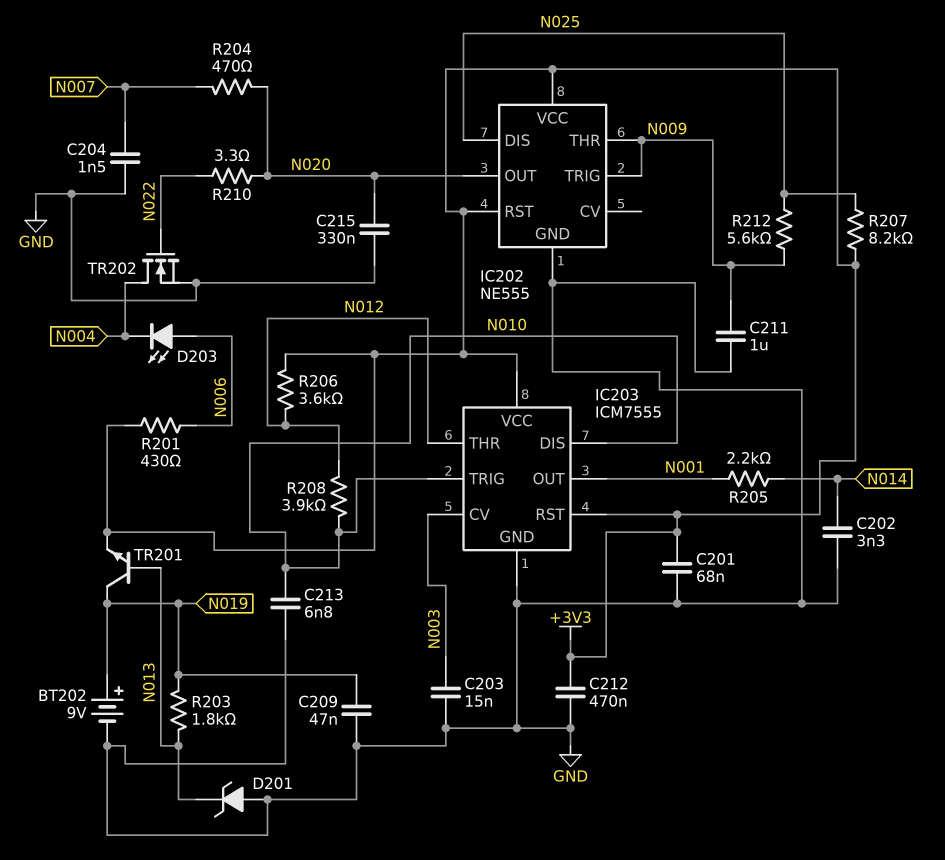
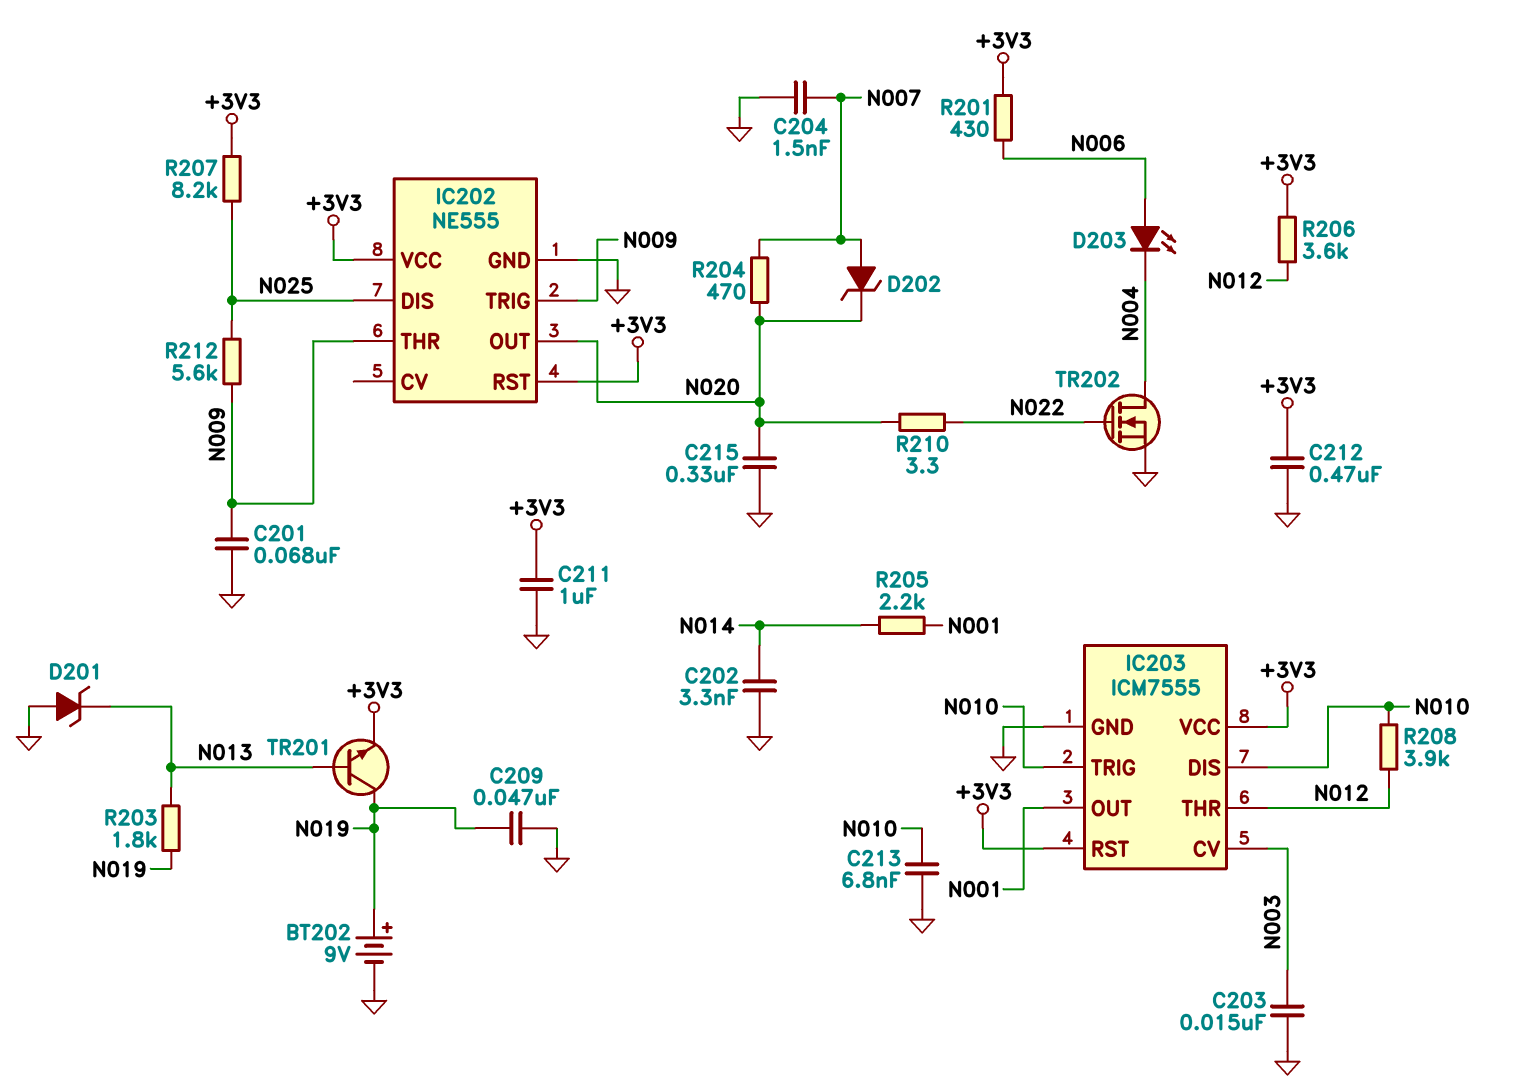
C201: 68nF (+3V3, GND) -> 68nF (GND, N009)
C211: 1uF (GND, N009) -> 1uF (+3V3, GND)
D202: none -> zener (A N007, K N020)

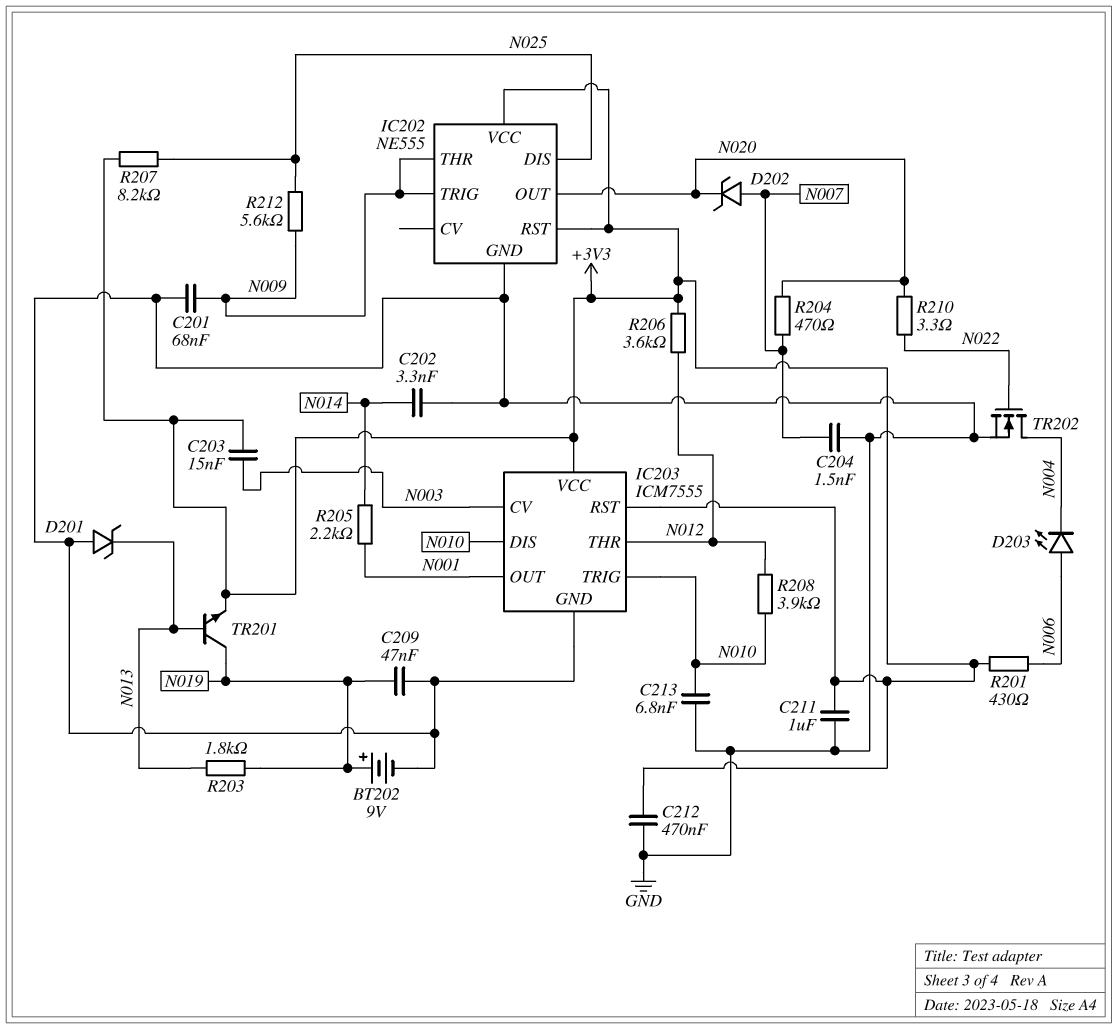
C203: 15nF (GND, N003) -> 15nF (+3V3, N003)
C215: 330nF (GND, N020) -> none

